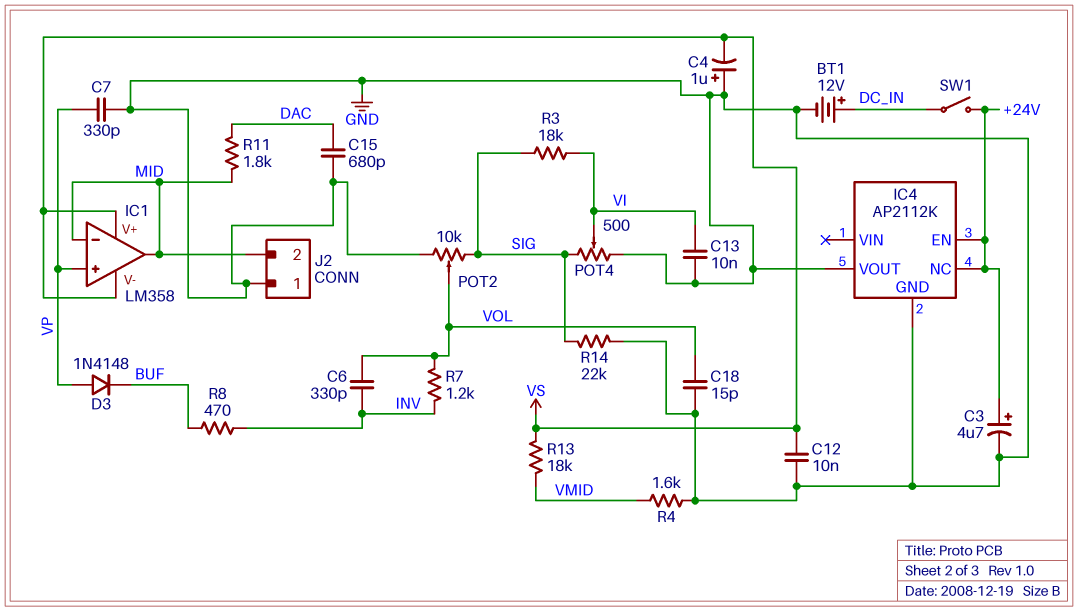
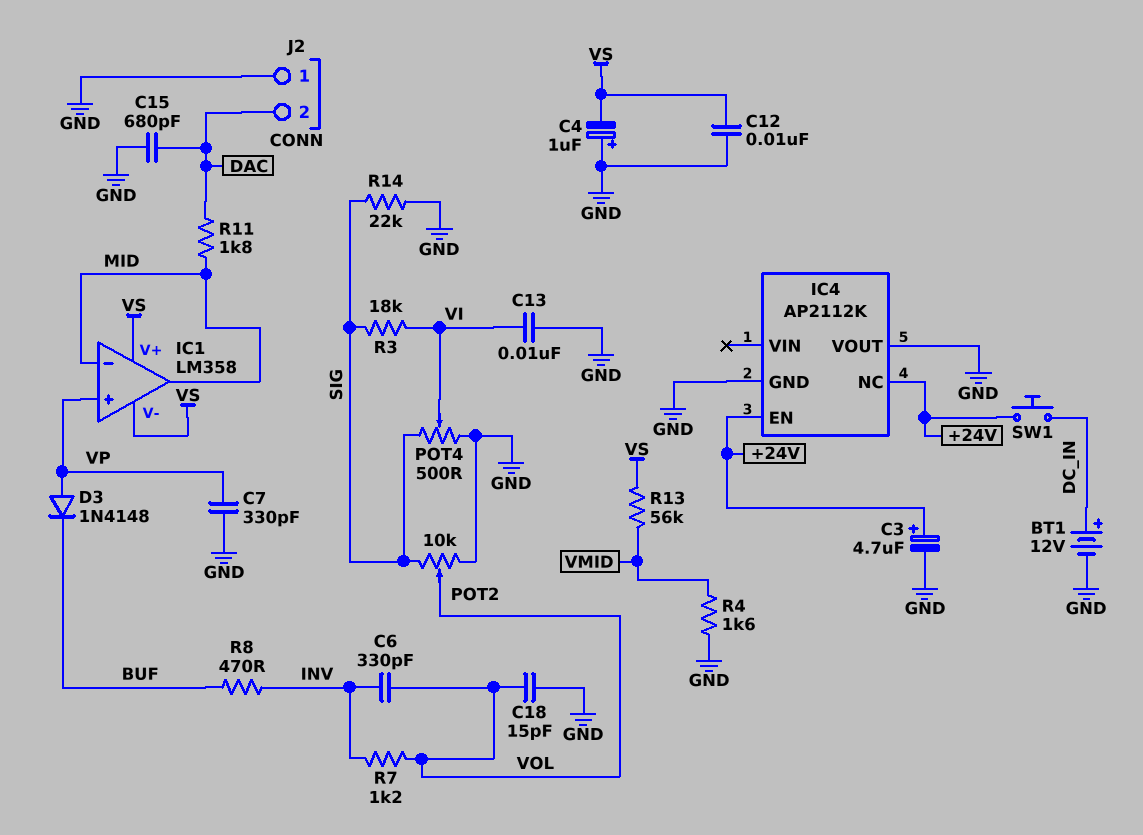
J2 pin 2: MID -> DAC
R13: 18k (VMID, VS) -> 56k (VMID, VS)
SW1: switch (+24V, DC_IN) -> button (+24V, DC_IN)

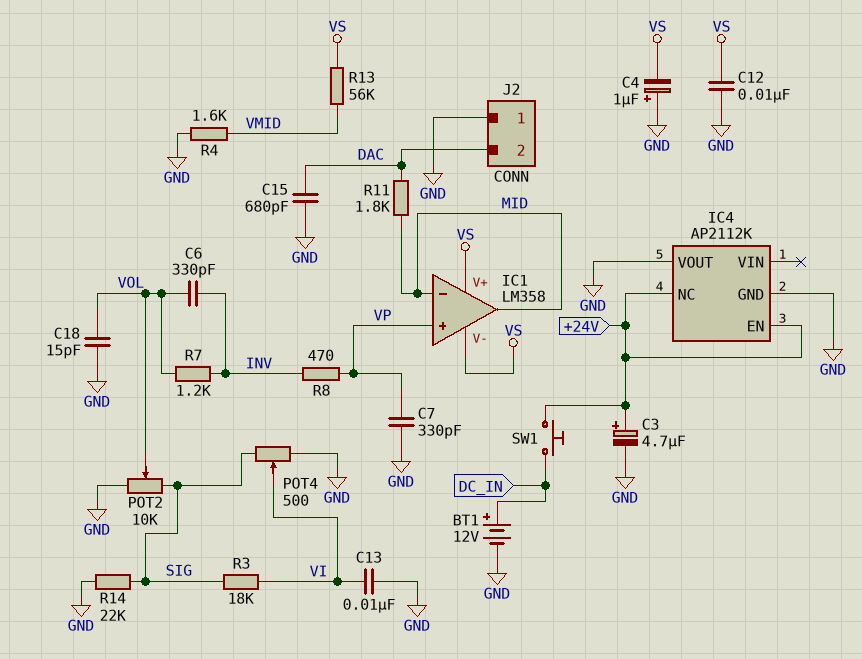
D3: diode 1N4148 (A VP, K BUF) -> none
R8: 470 (BUF, INV) -> 470 (INV, VP)

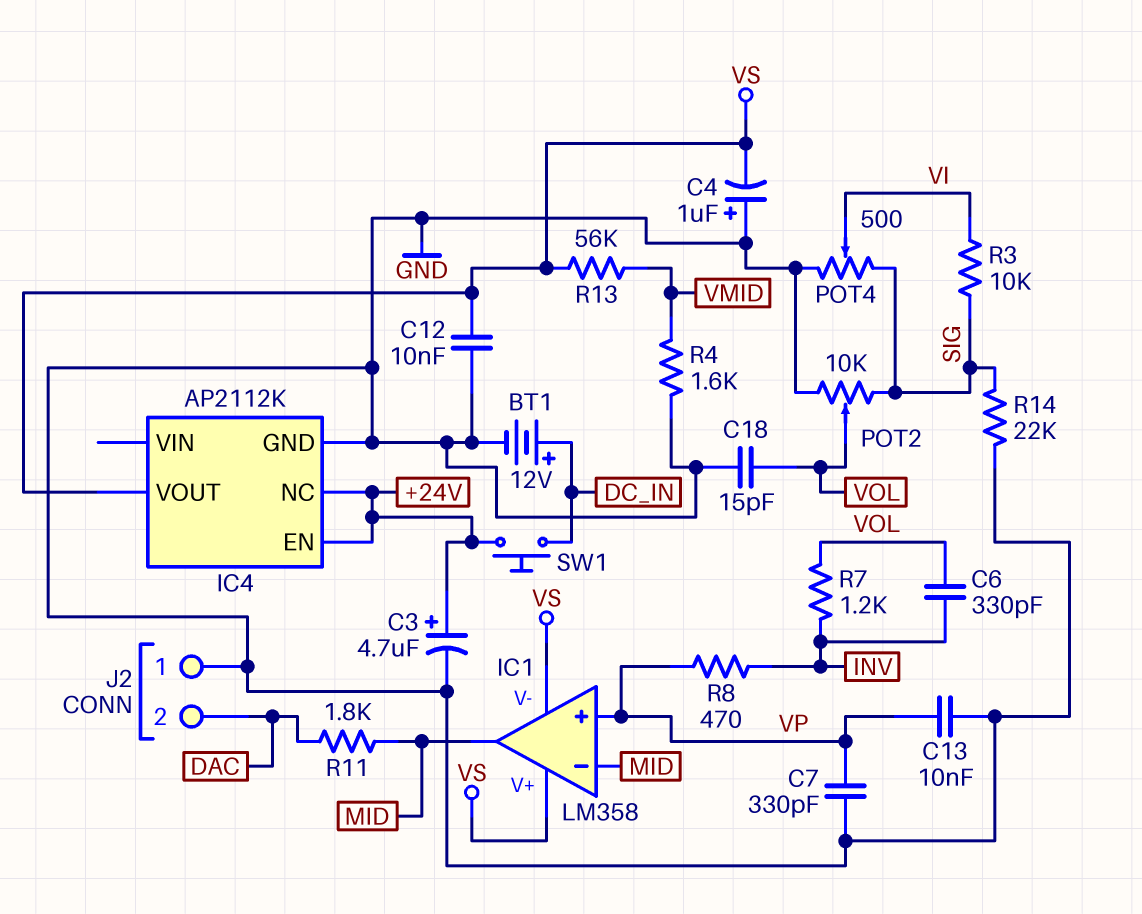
C13: 10nF (GND, VI) -> 10nF (GND, VP)
C15: 680pF (DAC, GND) -> none
IC4 pin VOUT: GND -> VS
R3: 18k (SIG, VI) -> 10k (SIG, VI)

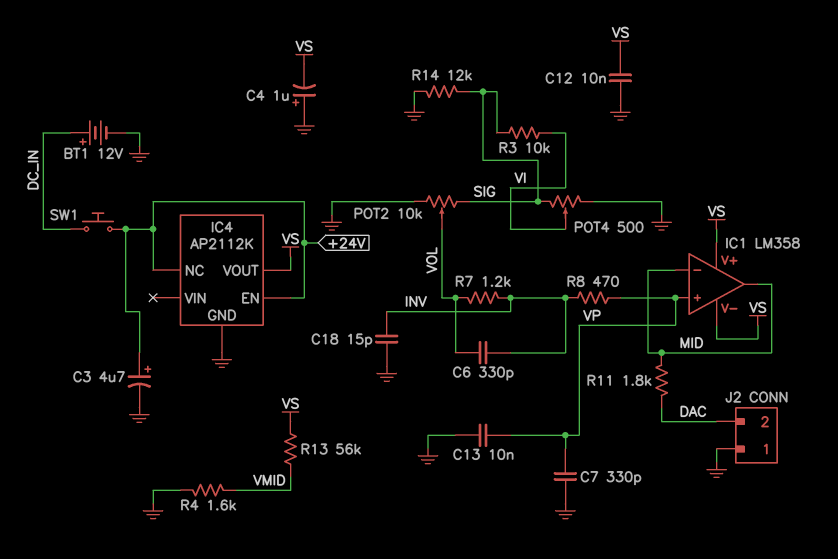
C18: 15pF (GND, VOL) -> 15pF (GND, INV)
R14: 22k (GND, SIG) -> 12k (GND, SIG)

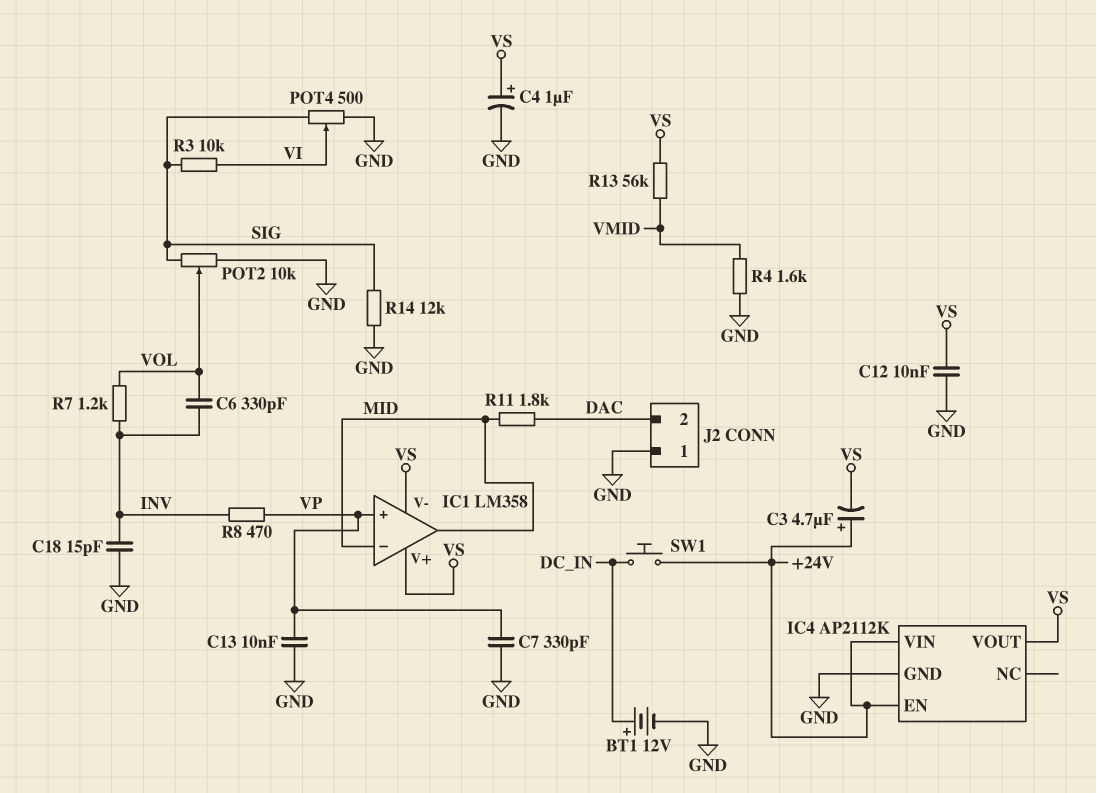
C3: 4.7uF (plus +24V, minus GND) -> 4.7uF (plus +24V, minus VS)
C4: 1uF (plus GND, minus VS) -> 1uF (plus VS, minus GND)
IC4 pin NC: +24V -> none
IC4 pin VIN: none -> +24V

